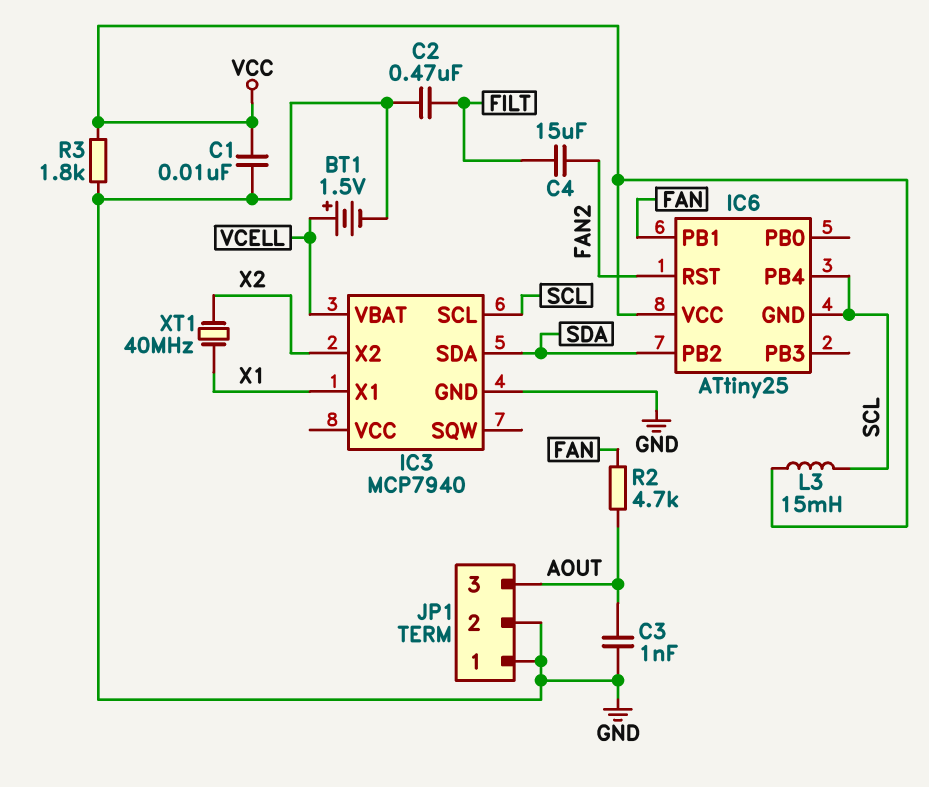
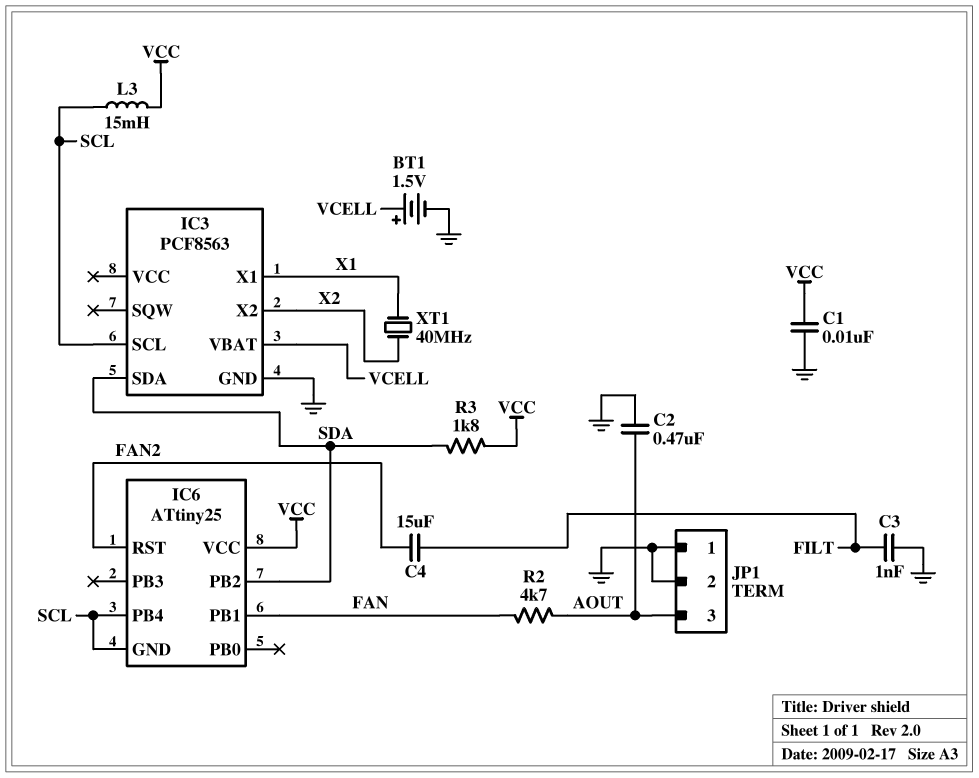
C2: 470nF (FILT, GND) -> 470nF (AOUT, GND)
C3: 1nF (AOUT, GND) -> 1nF (FILT, GND)
IC3: MCP7940 -> PCF8563
R3: 1.8k (GND, VCC) -> 1.8k (SDA, VCC)

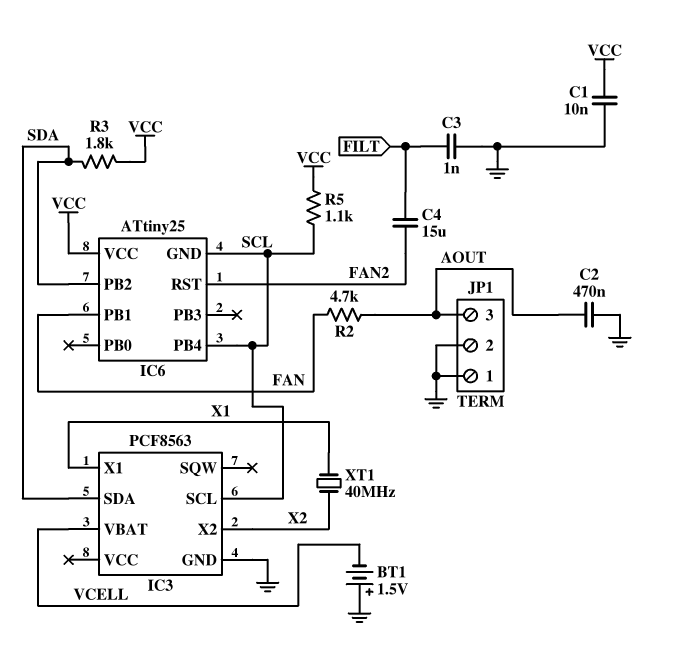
BT1: 1.5V (plus VCELL, minus GND) -> 1.5V (plus GND, minus VCELL)
L3: 15mH (SCL, VCC) -> none
R5: none -> 1.1k (SCL, VCC)

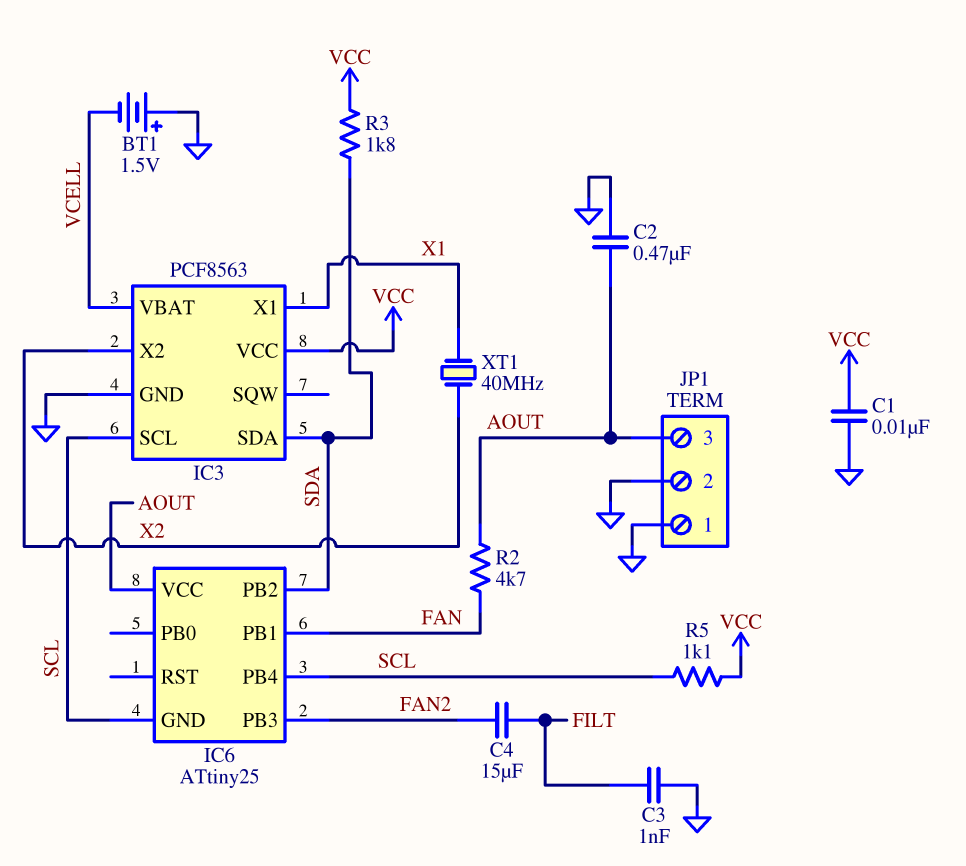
IC3 pin VCC: none -> VCC
IC6 pin PB3: none -> FAN2
IC6 pin RST: FAN2 -> none
IC6 pin VCC: VCC -> AOUT

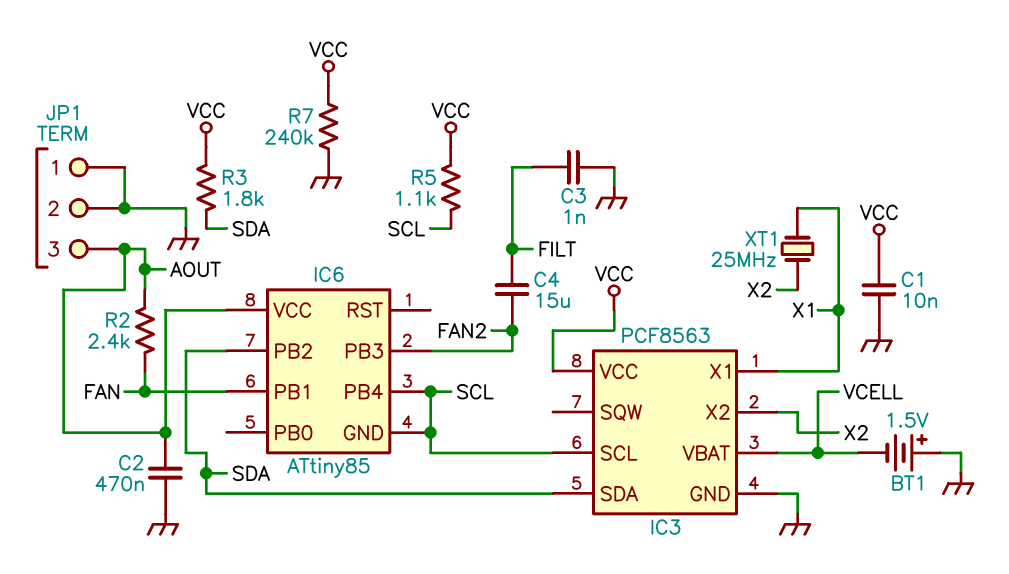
IC6: ATtiny25 -> ATtiny85
R2: 4.7k (AOUT, FAN) -> 2.4k (AOUT, FAN)
R7: none -> 240k (GND, VCC)
XT1: 40MHz (X1, X2) -> 25MHz (X1, X2)

